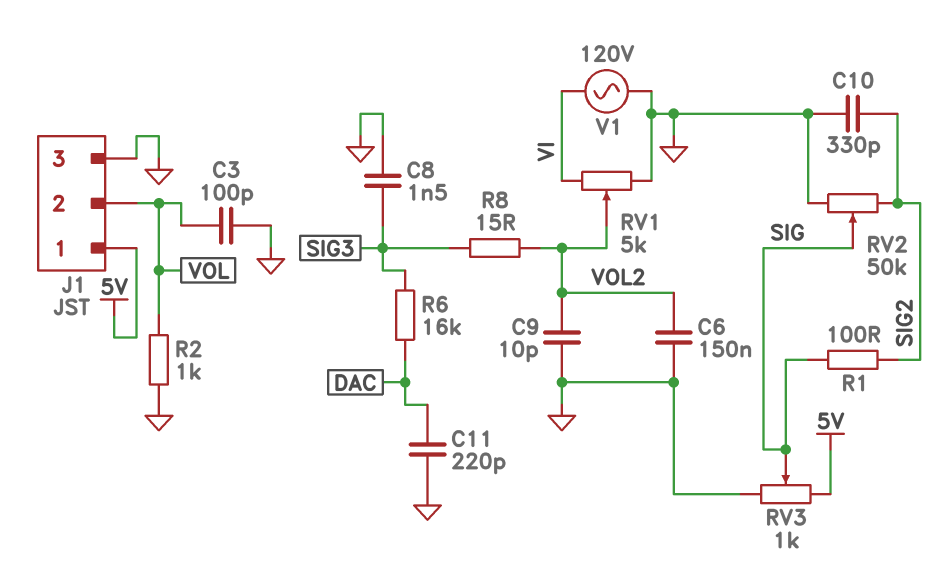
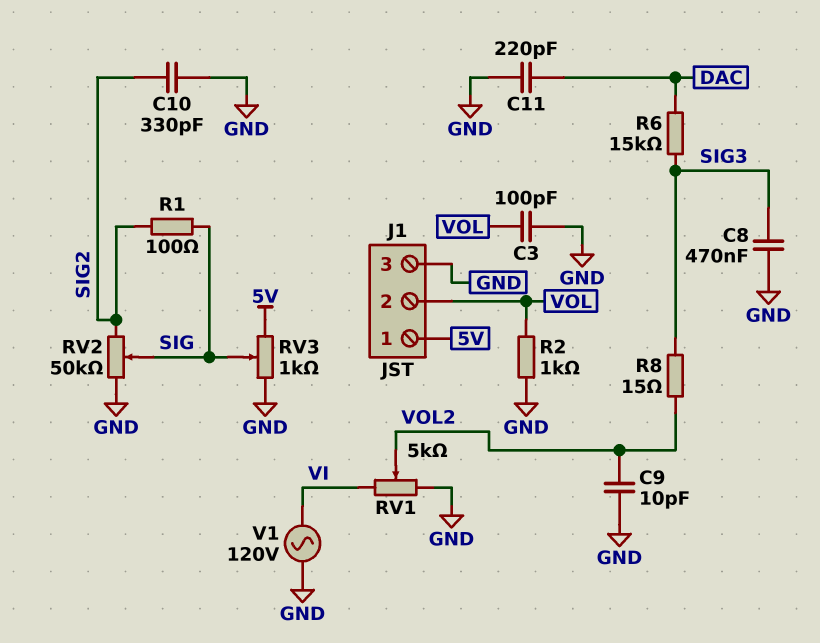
C6: 150nF (GND, VOL2) -> none
C8: 1.5nF (GND, SIG3) -> 470nF (GND, SIG3)
R6: 16k (DAC, SIG3) -> 15k (DAC, SIG3)

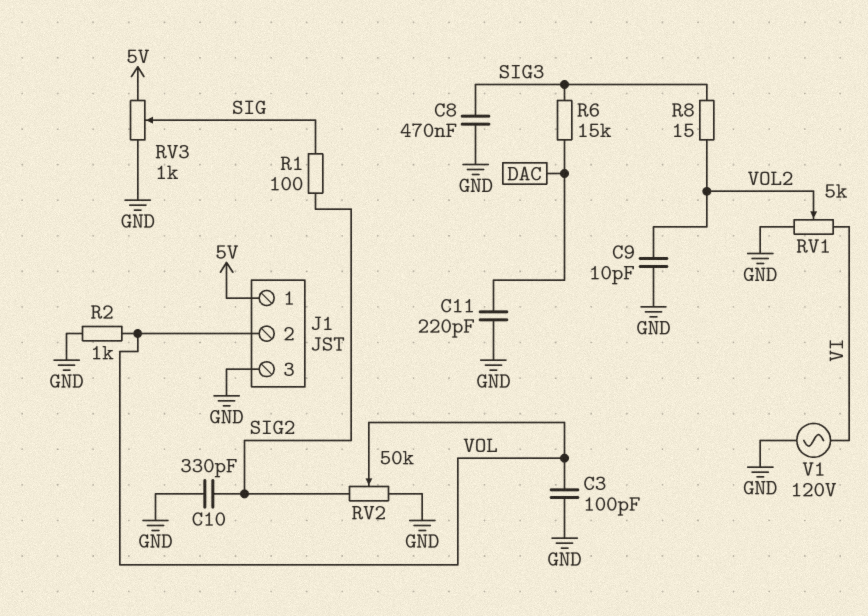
RV2: 50k (GND, SIG2, wiper SIG) -> 50k (GND, SIG2, wiper VOL)

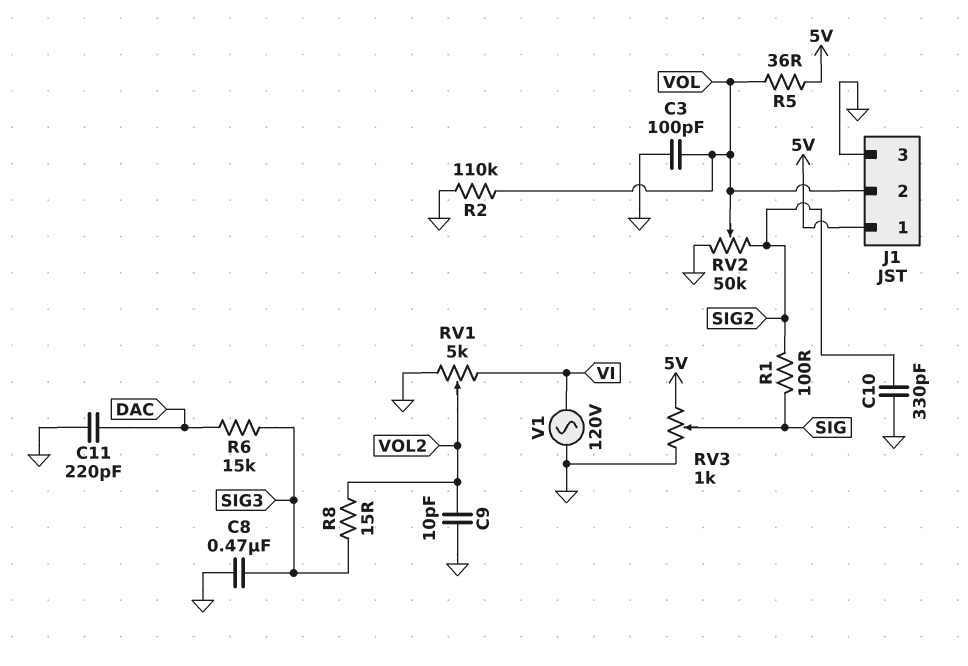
R2: 1k (GND, VOL) -> 110k (GND, VOL)
R5: none -> 36 (5V, VOL)

